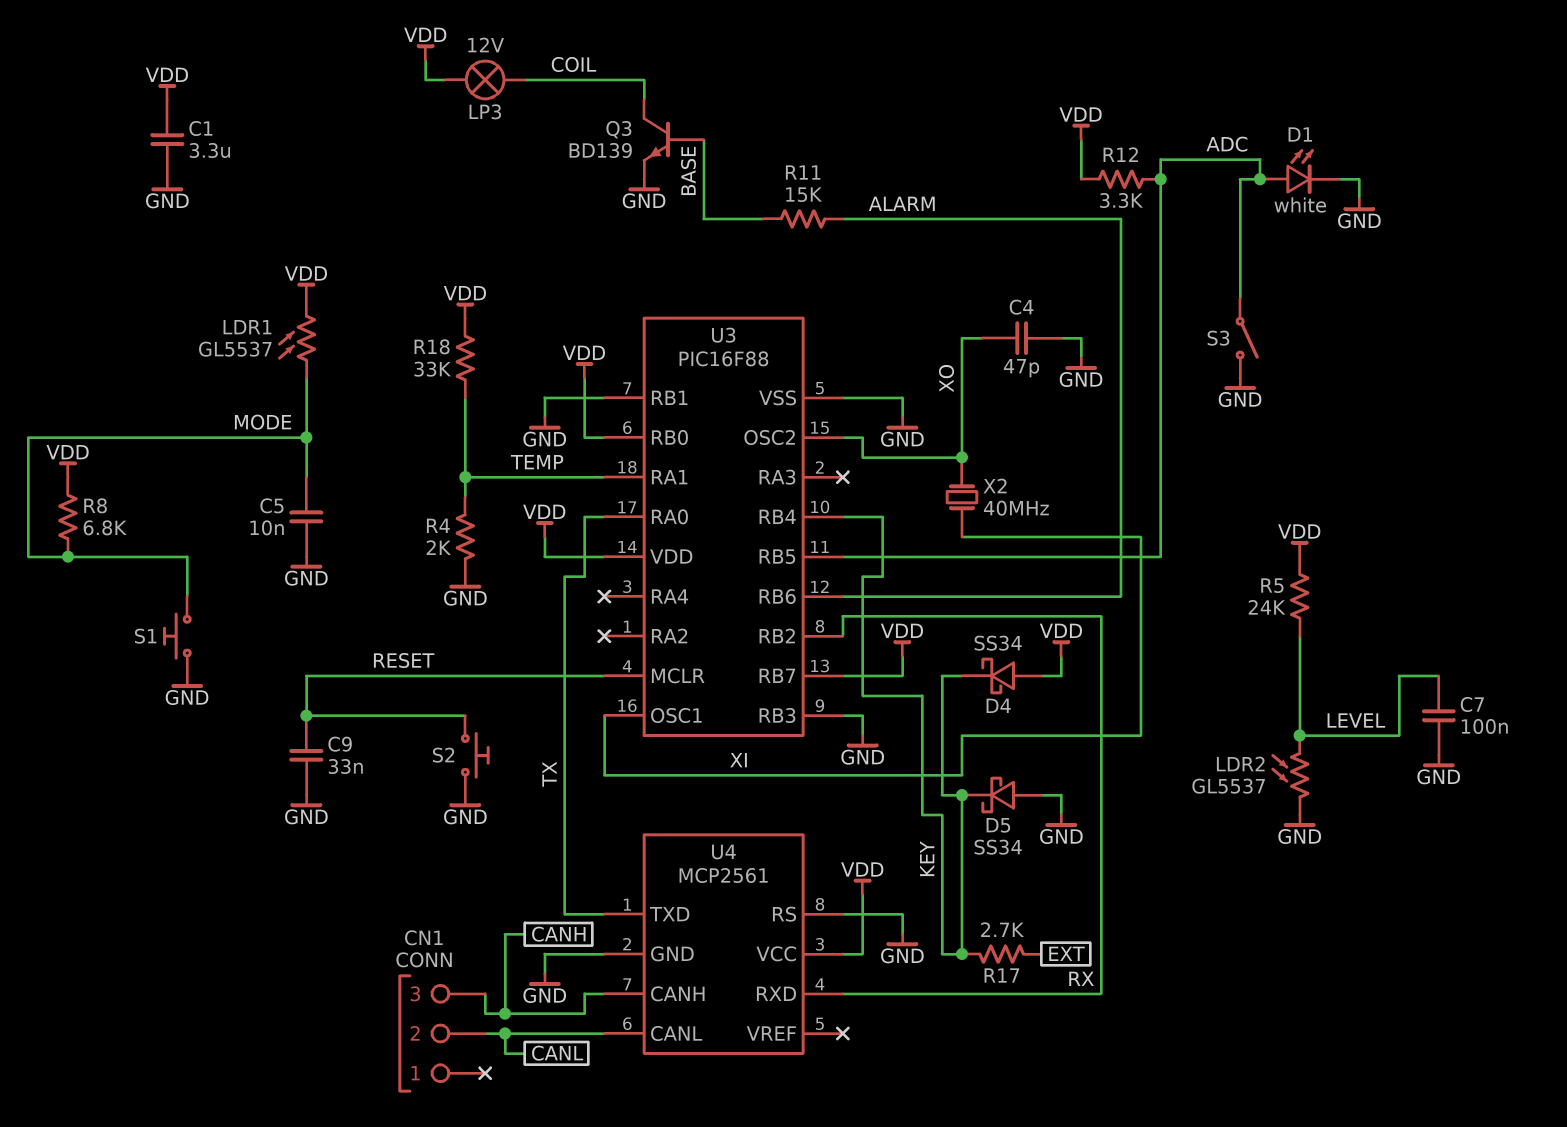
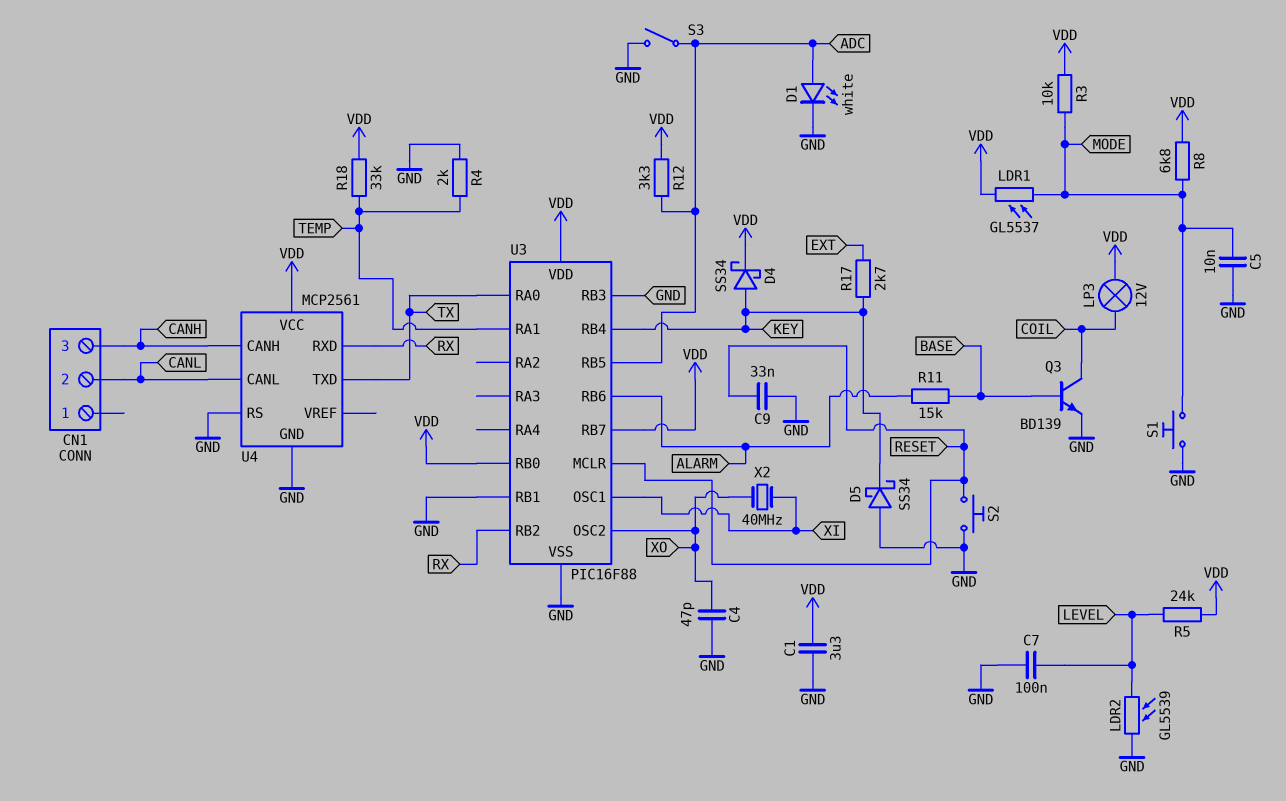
D4: schottky SS34 (A VDD, K KEY) -> schottky SS34 (A KEY, K VDD)
LDR2: GL5537 (GND, LEVEL) -> GL5539 (GND, LEVEL)
R3: none -> 10k (MODE, VDD)

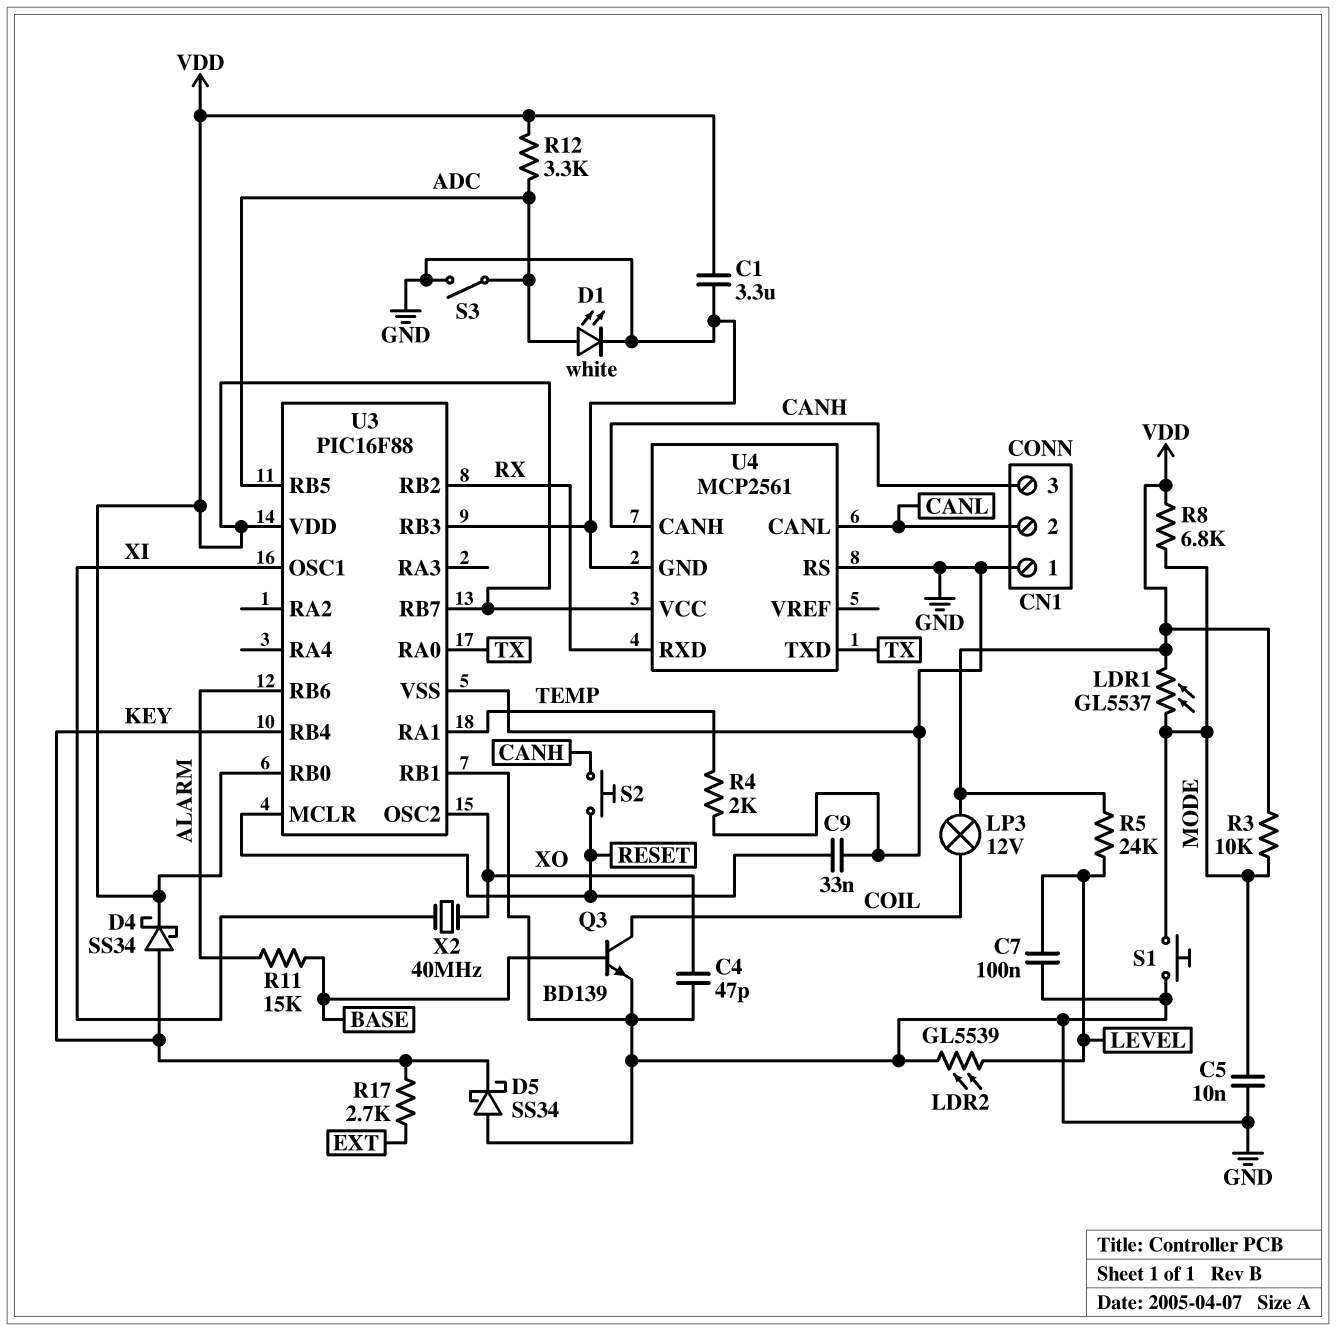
CN1 pin 1: none -> GND
R18: 33k (TEMP, VDD) -> none
S2: button (GND, RESET) -> button (CANH, RESET)

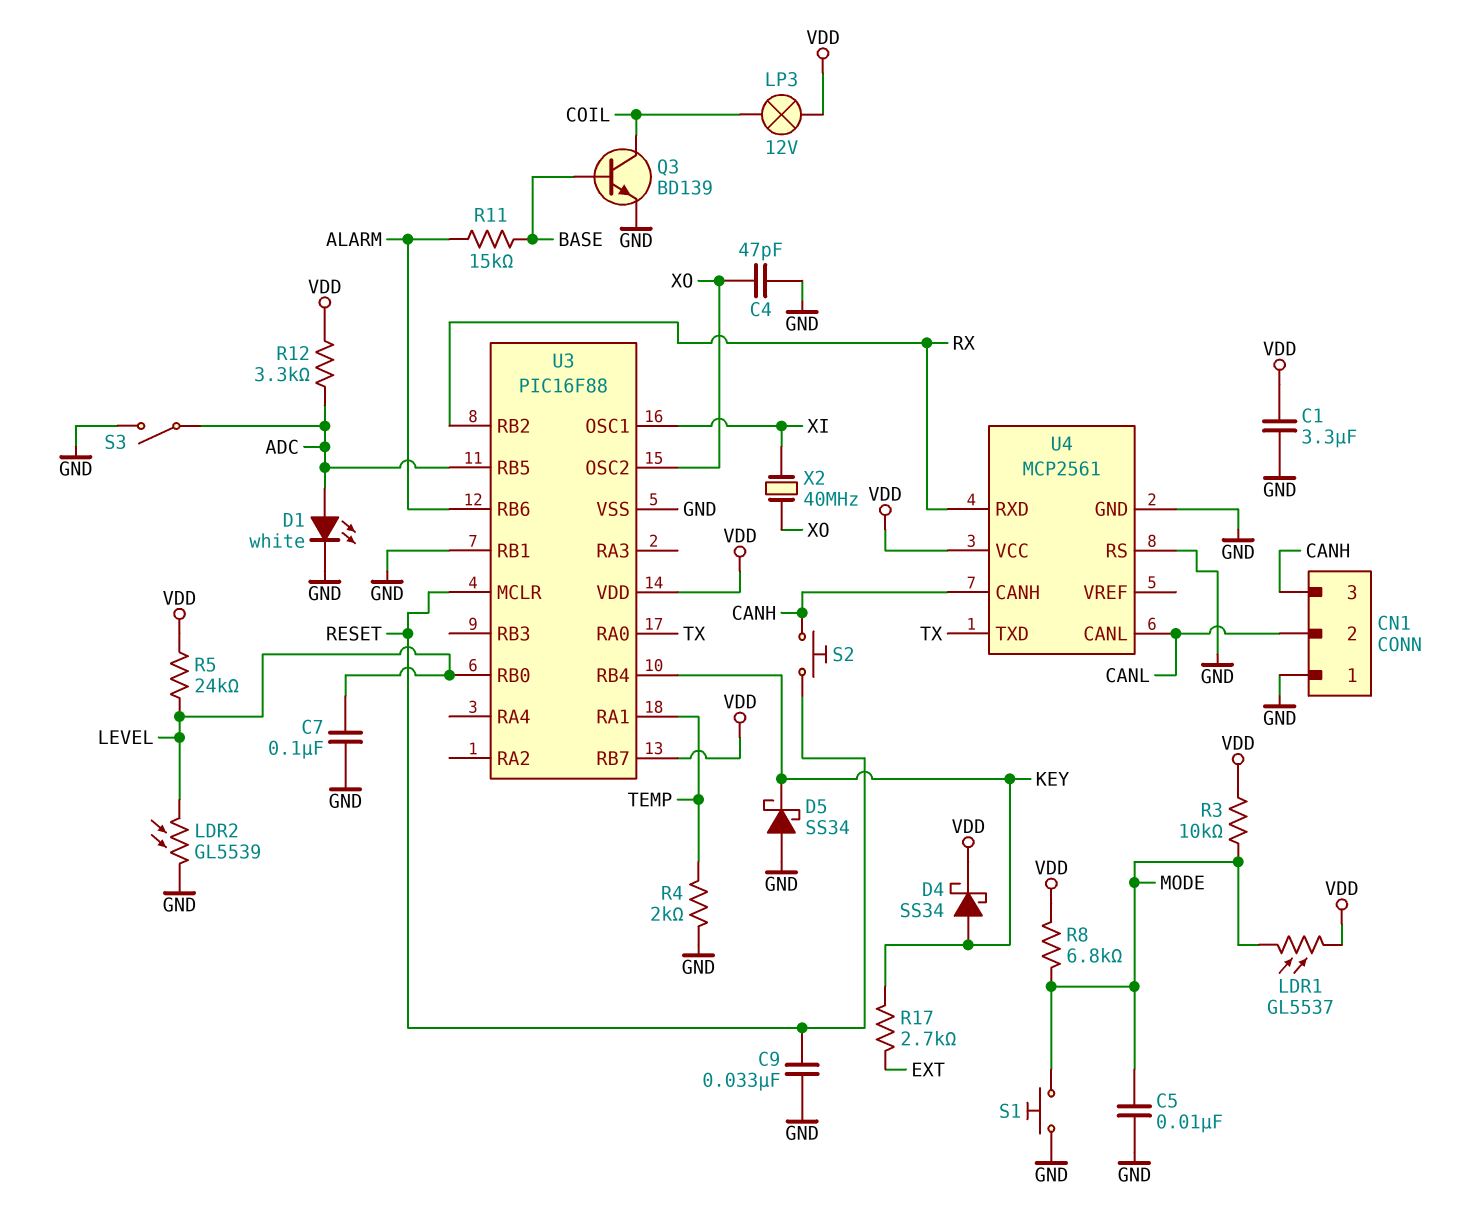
U3 pin RB0: VDD -> LEVEL
U3 pin RB3: GND -> none

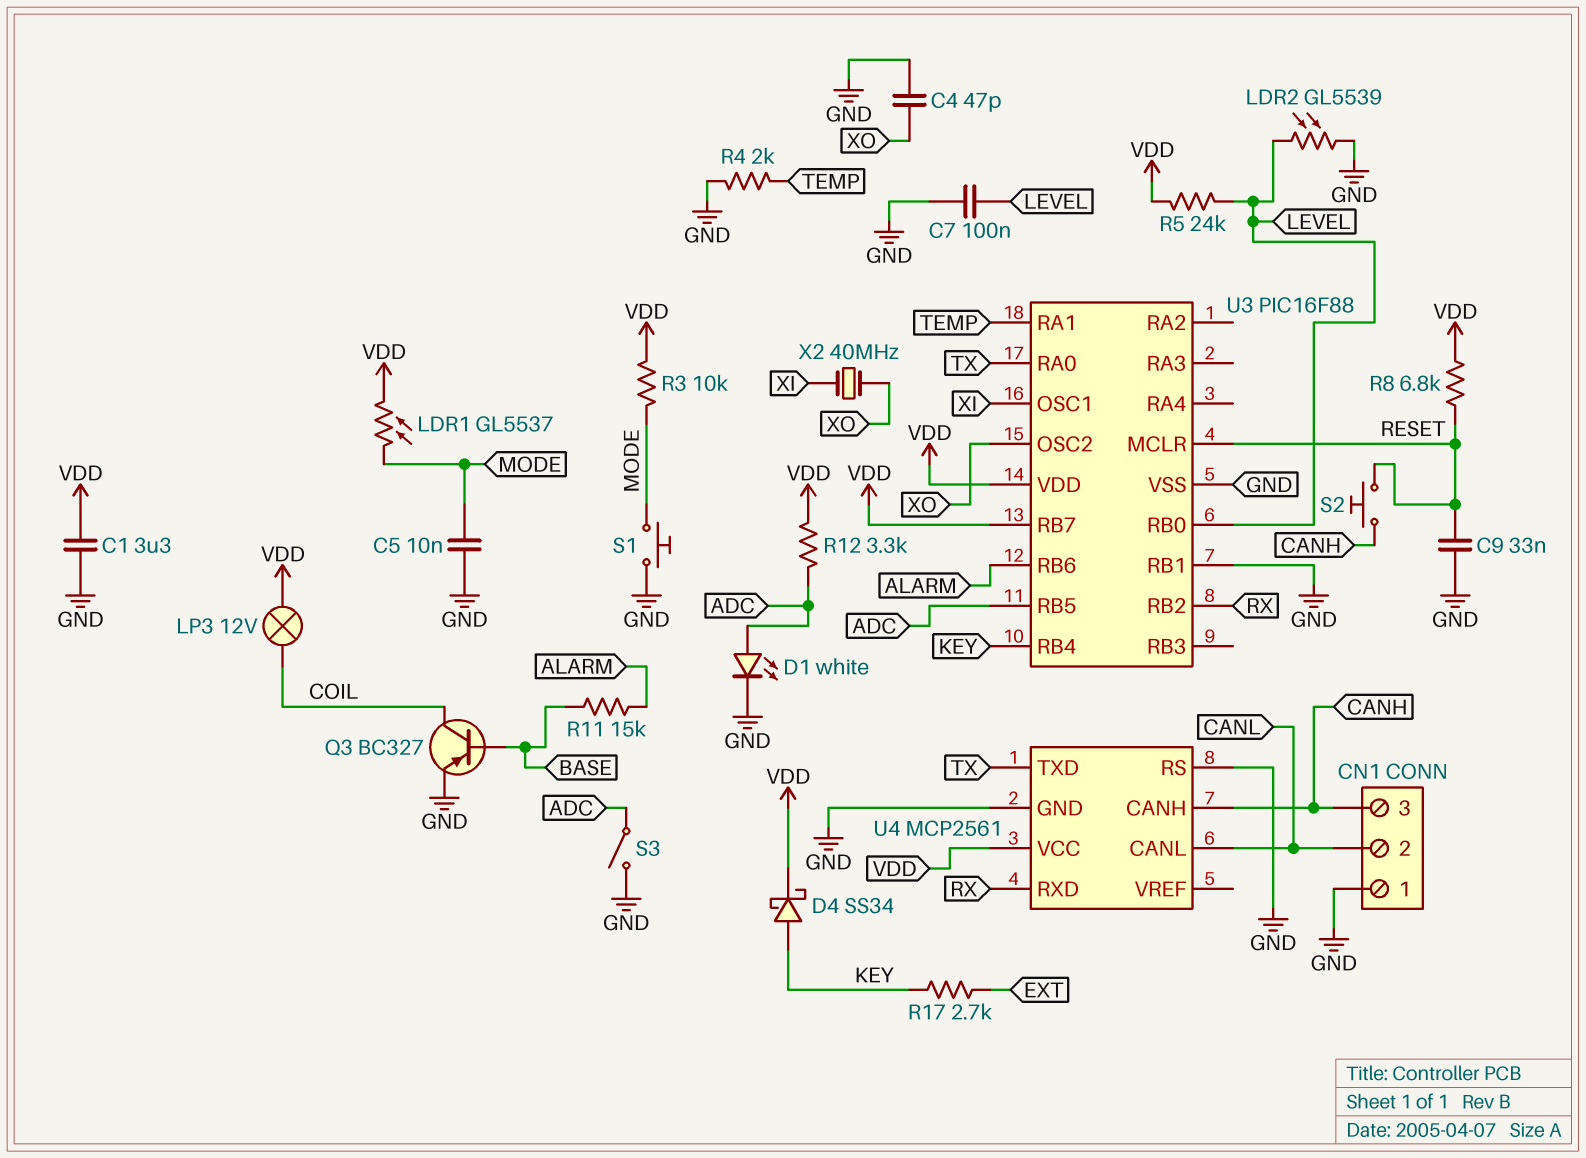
D5: schottky SS34 (A GND, K KEY) -> none
Q3: NPN BD139 (B BASE, C COIL, E GND) -> PNP BC327 (B BASE, C COIL, E GND)
R8: 6.8k (MODE, VDD) -> 6.8k (RESET, VDD)

